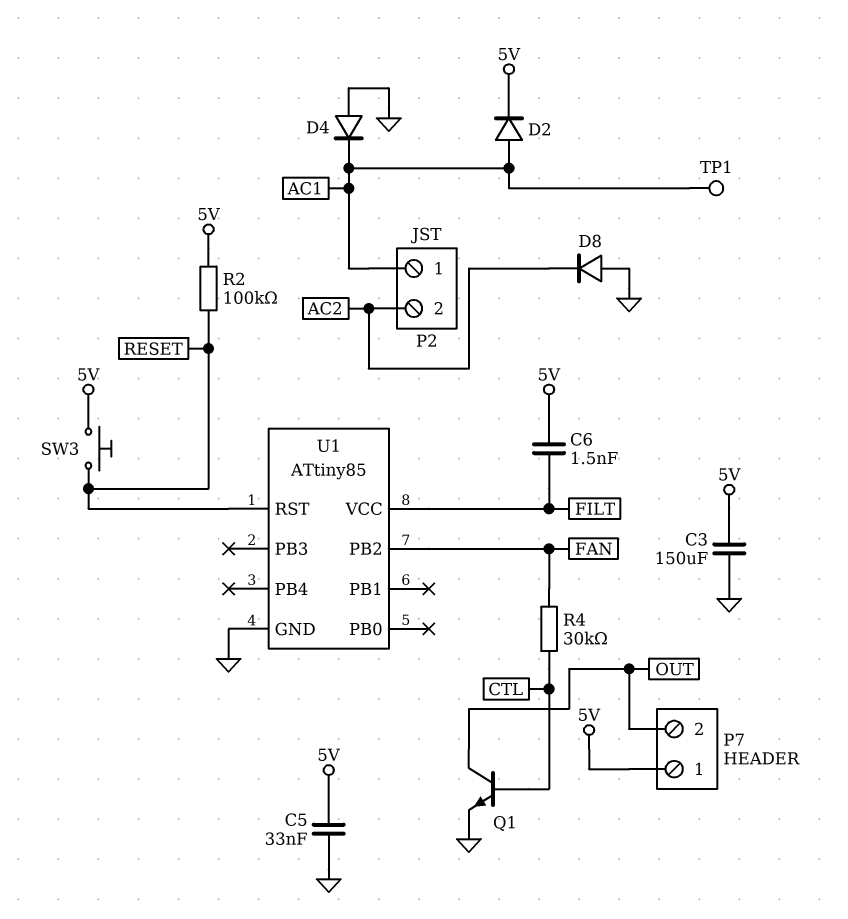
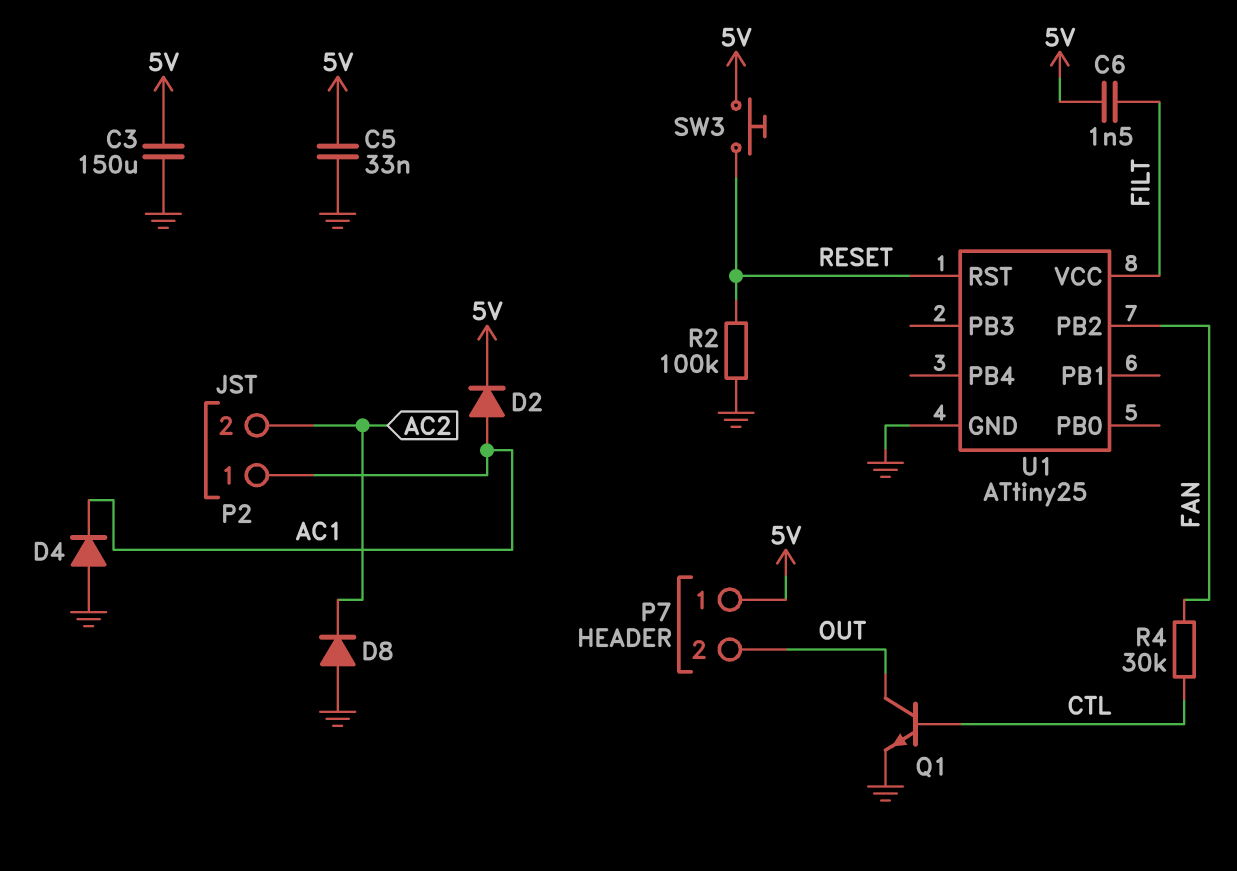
R2: 100k (5V, RESET) -> 100k (GND, RESET)
TP1: test point (AC1) -> none
U1: ATtiny85 -> ATtiny25

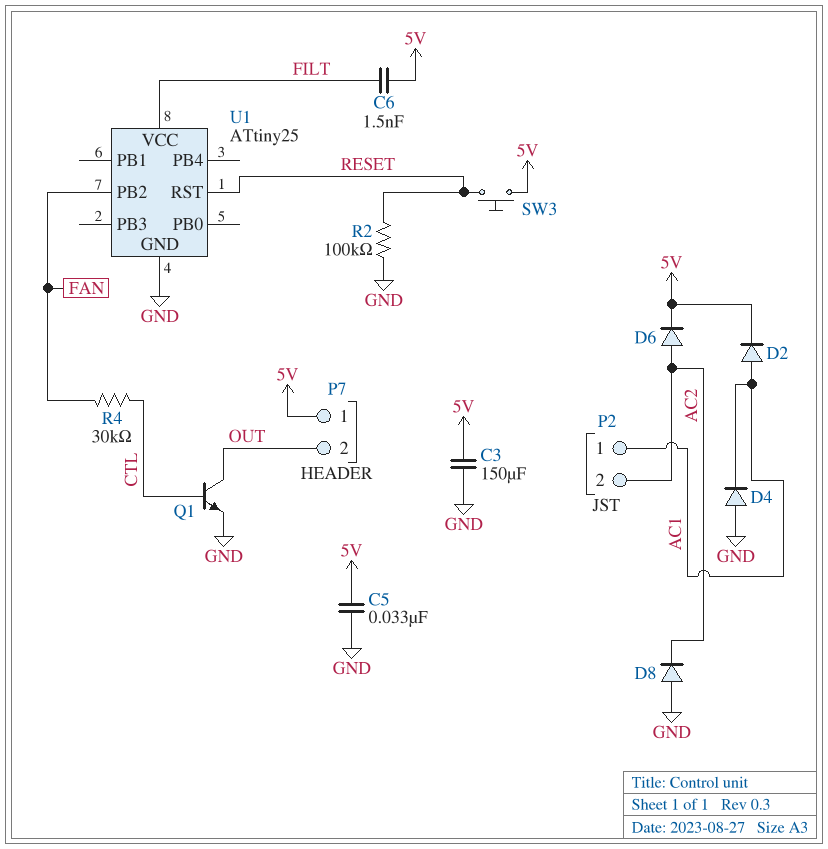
D6: none -> diode (A AC2, K 5V)

